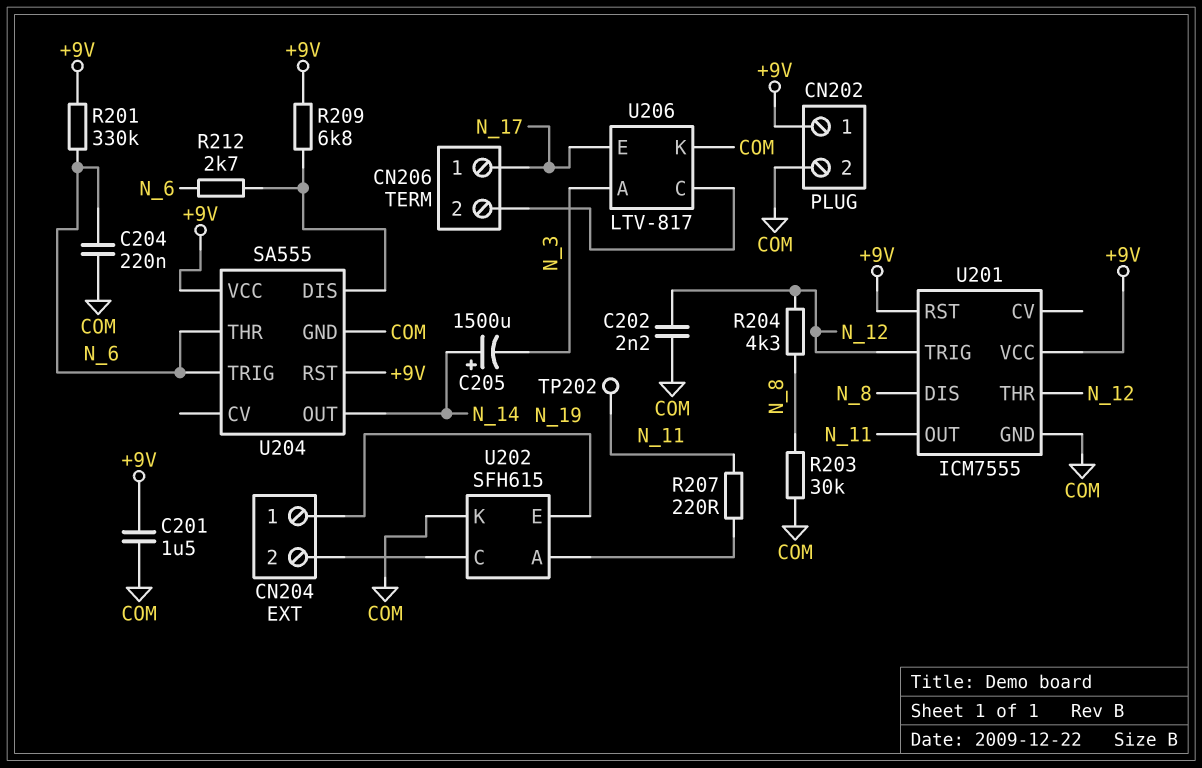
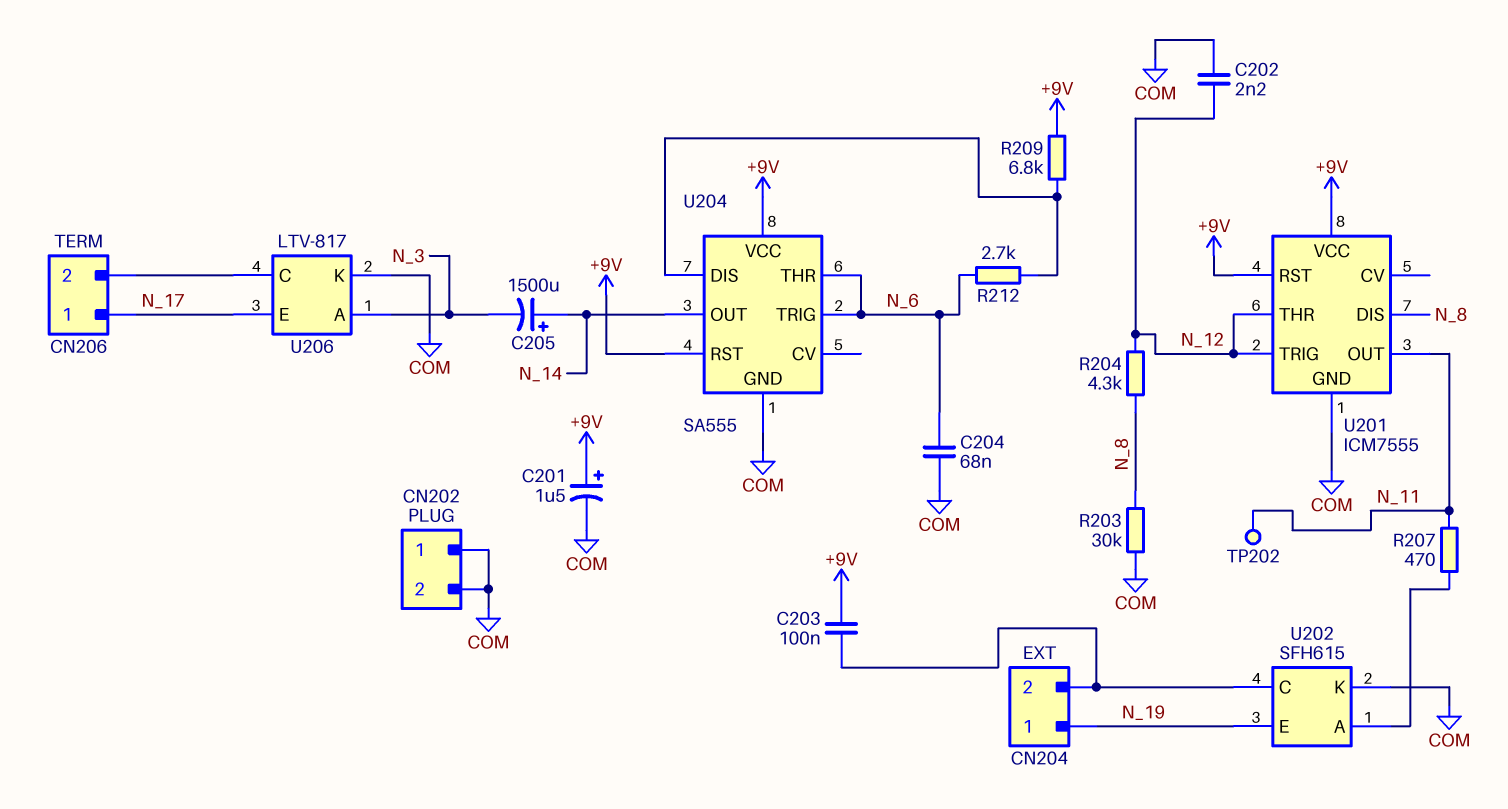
C201: 1.5uF (+9V, COM) -> 1.5uF (plus +9V, minus COM)
C203: none -> 100nF (+9V, CN204/2)
C204: 220nF (COM, N_6) -> 68nF (COM, N_6)
CN202 pin 1: +9V -> COM
R201: 330k (+9V, N_6) -> none
R207: 220 (N_11, U202/A) -> 470 (N_11, U202/A)

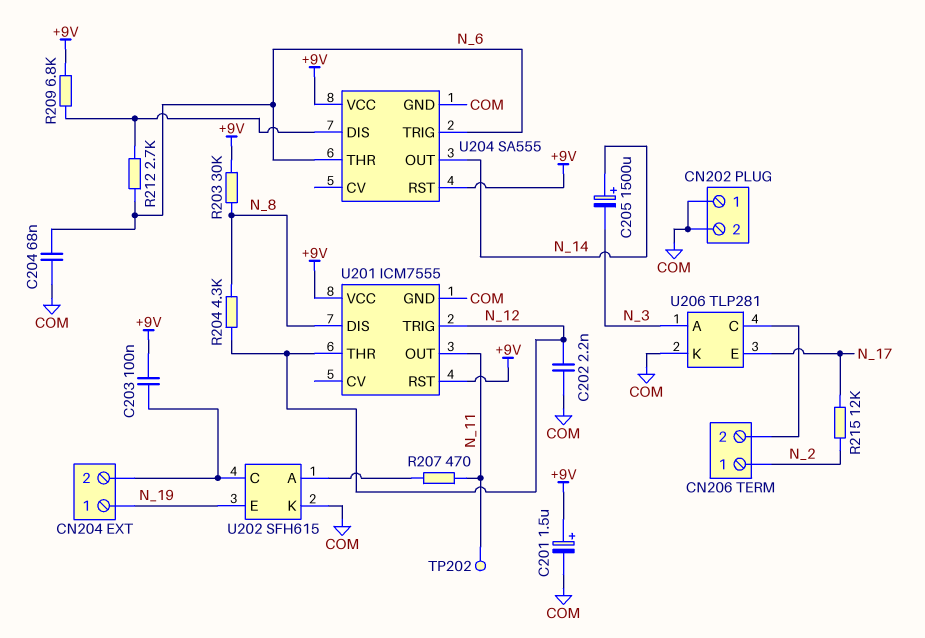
CN206 pin 1: N_17 -> N_2
R203: 30k (COM, N_8) -> 30k (+9V, N_8)
R215: none -> 12k (N_2, N_17)
U206: LTV-817 -> TLP281

